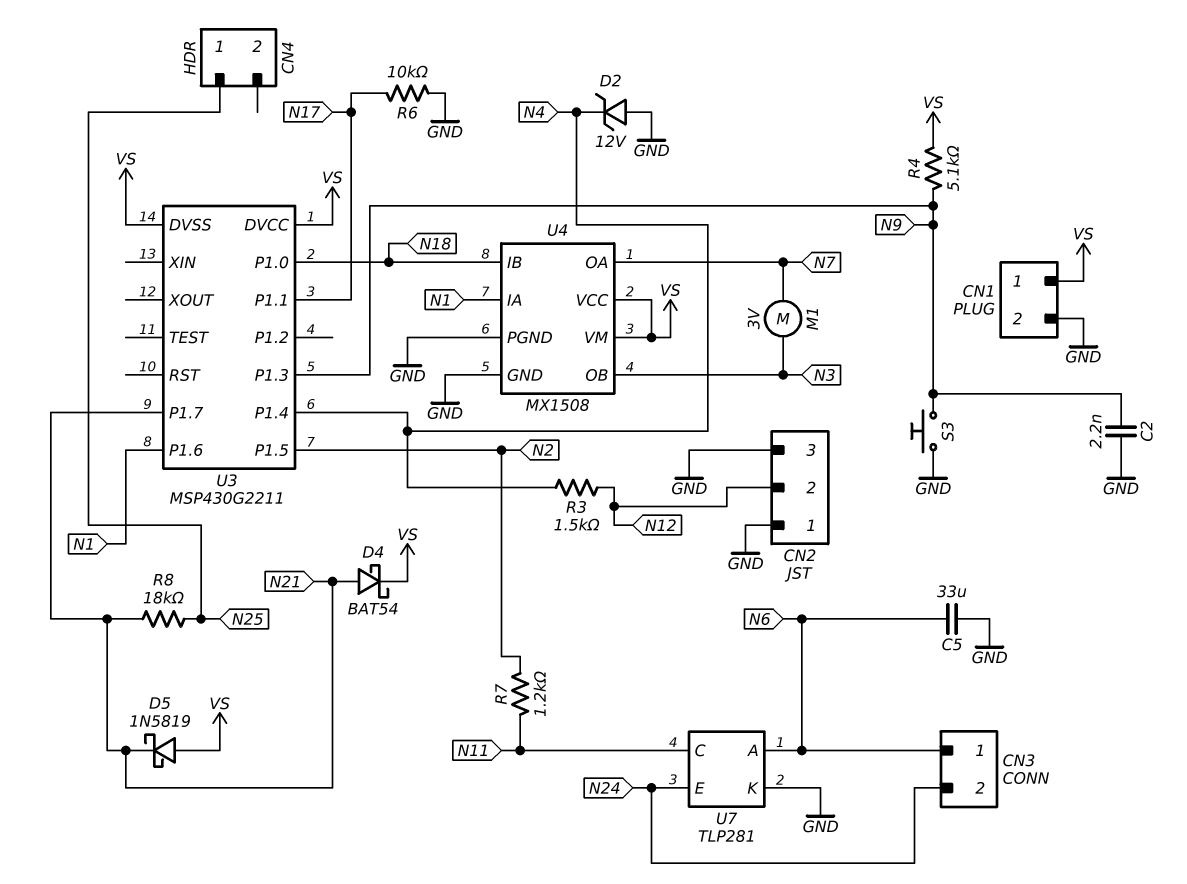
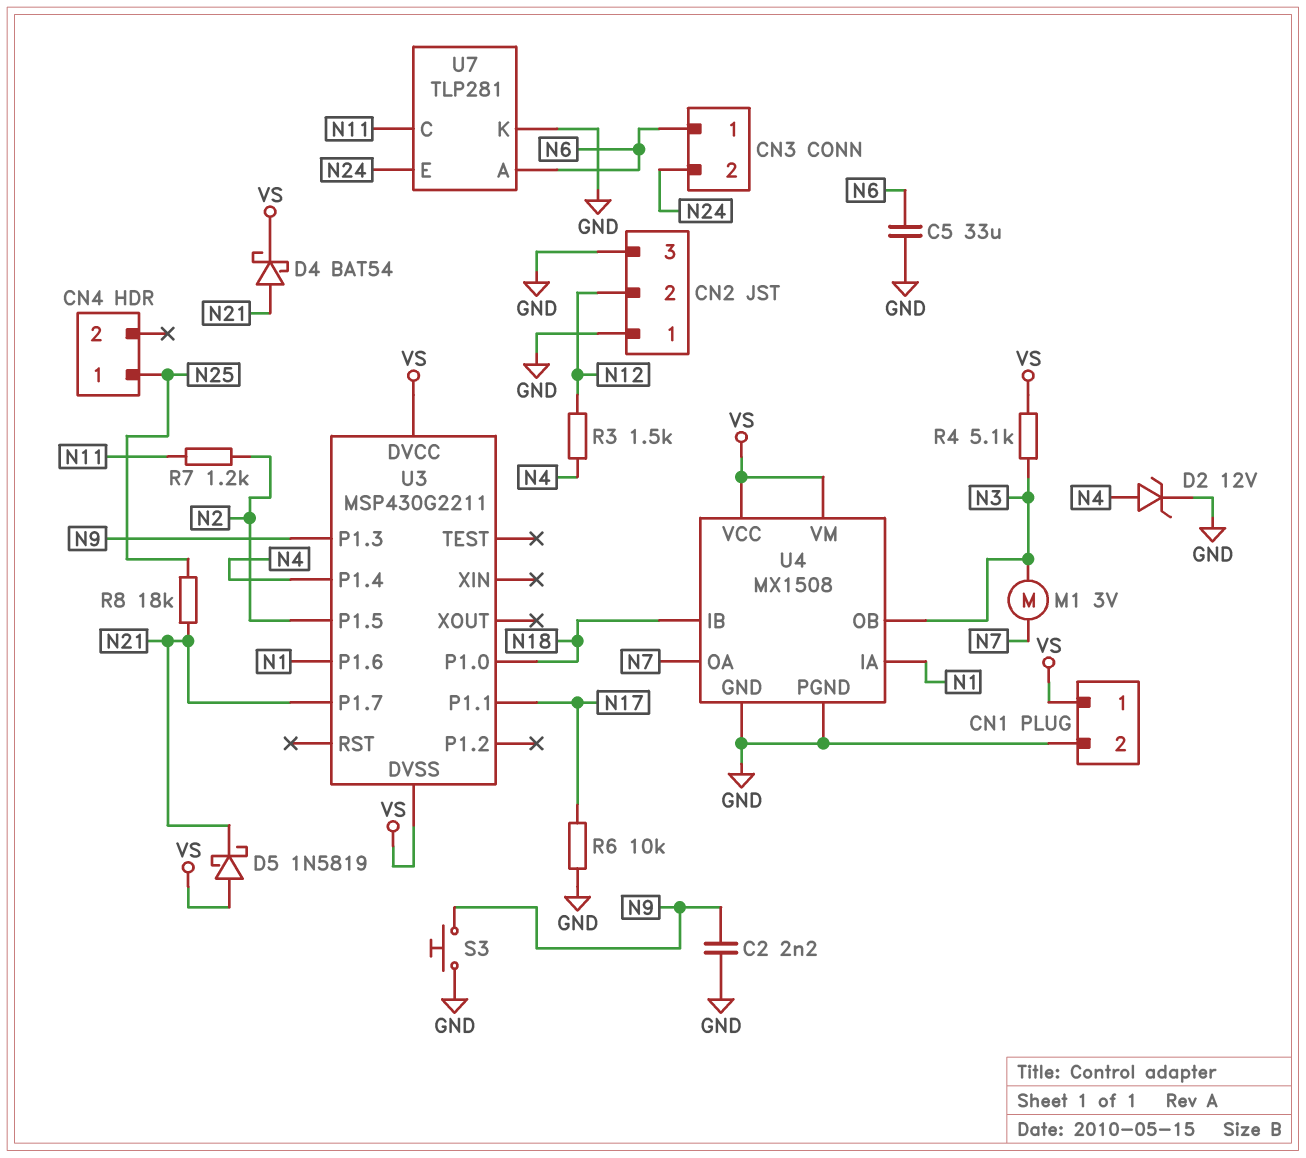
D2: zener 12V (A GND, K N4) -> zener 12V (A N4, K GND)
R4: 5.1k (N9, VS) -> 5.1k (N3, VS)

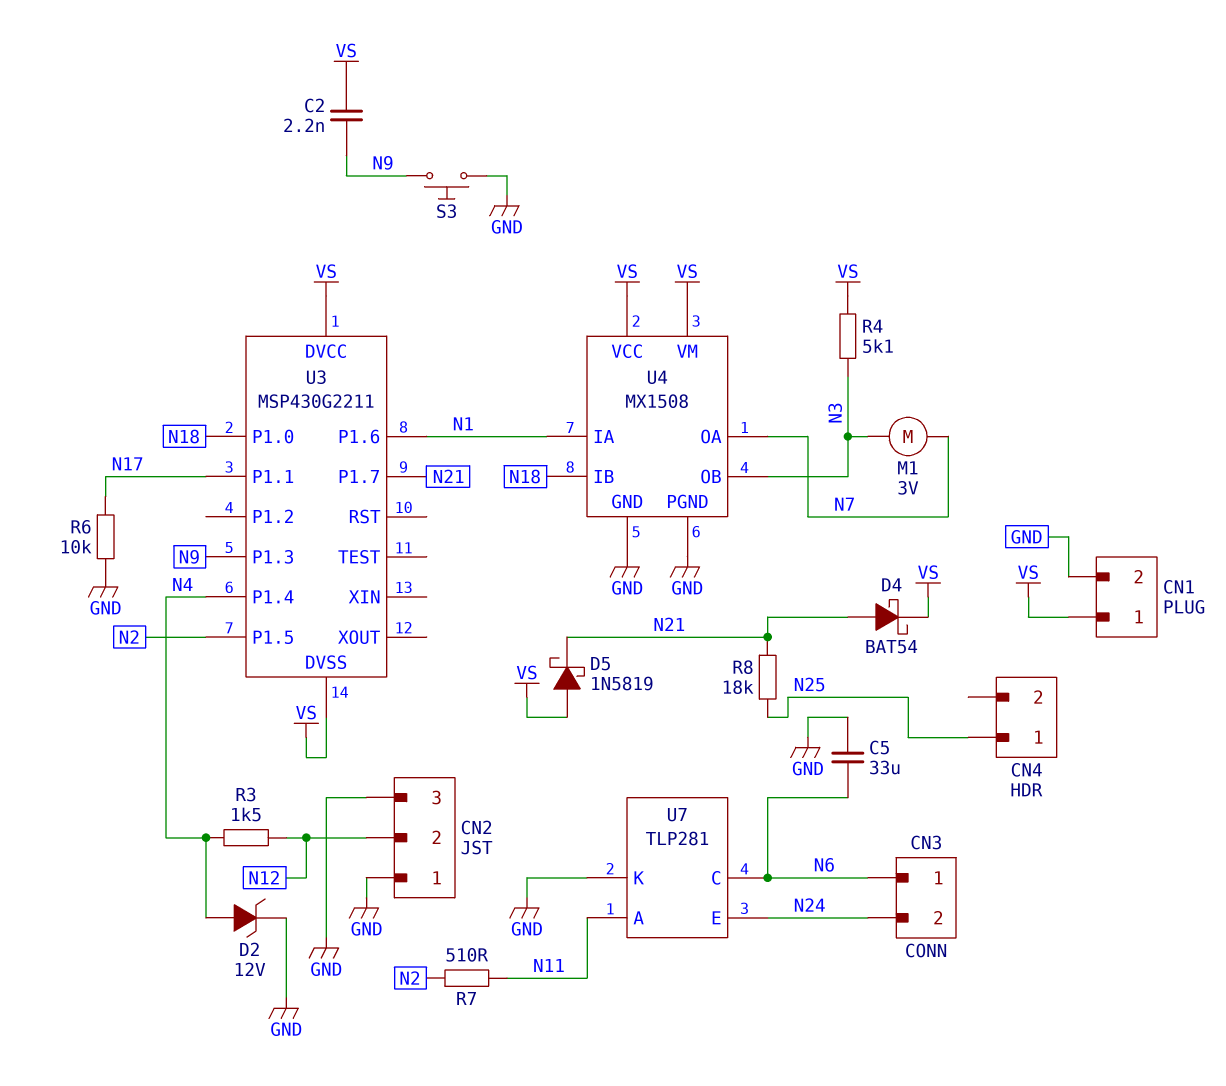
C2: 2.2nF (GND, N9) -> 2.2nF (N9, VS)
R7: 1.2k (N2, N11) -> 510 (N2, N11)
U7 pin A: N6 -> N11
U7 pin C: N11 -> N6

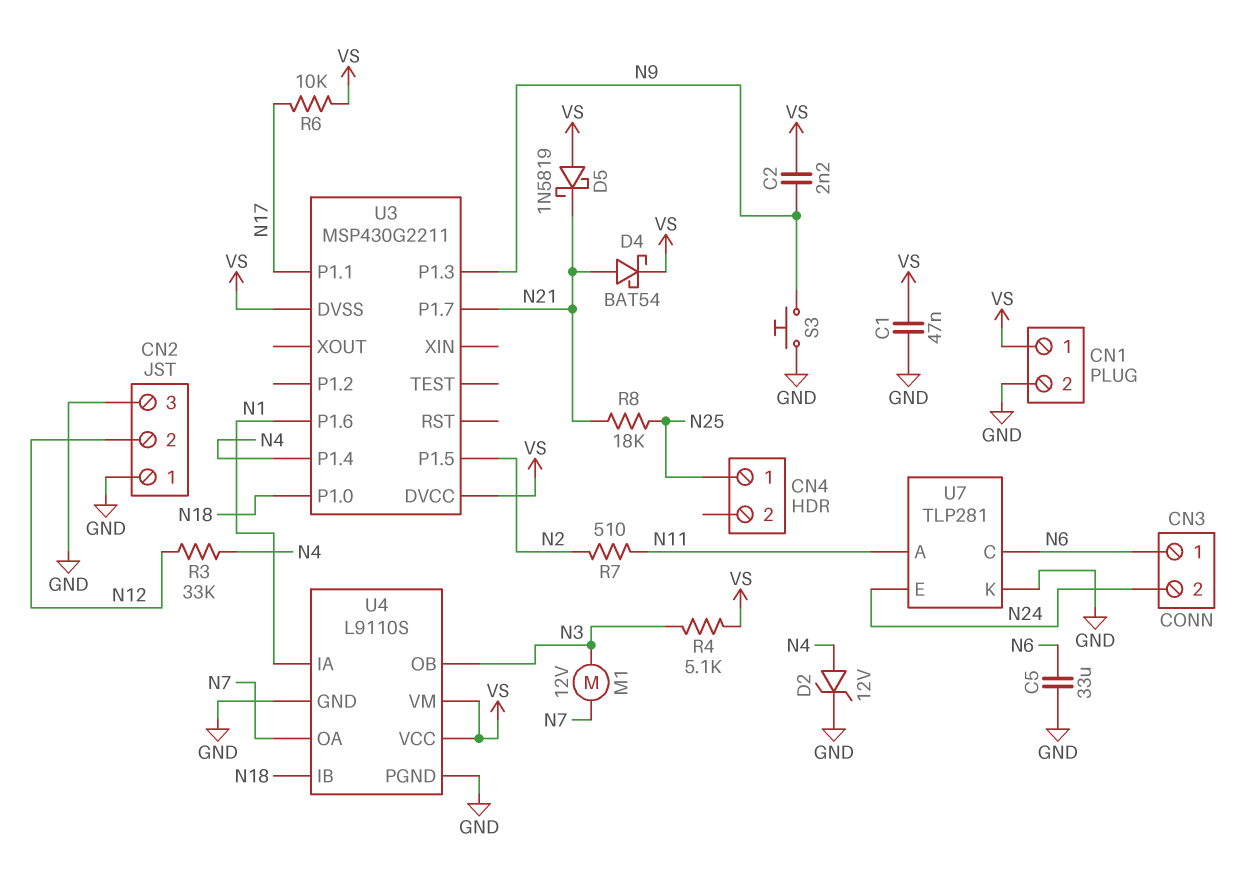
C1: none -> 47nF (GND, VS)
M1: motor 3V (N3, N7) -> motor 12V (N3, N7)
R3: 1.5k (N4, N12) -> 33k (N4, N12)
R6: 10k (GND, N17) -> 10k (N17, VS)
U4: MX1508 -> L9110S

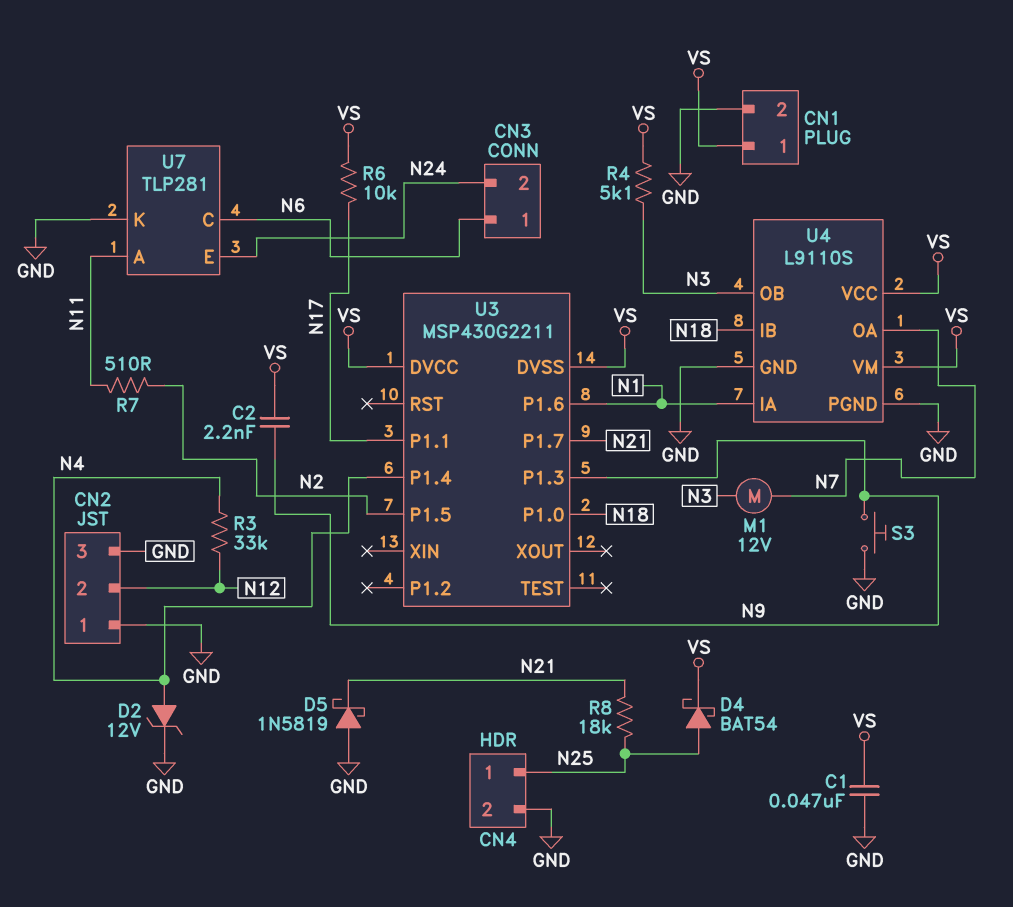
C5: 33uF (GND, N6) -> none
CN4 pin 2: none -> GND
D4: schottky BAT54 (A N21, K VS) -> schottky BAT54 (A N25, K VS)
D5: schottky 1N5819 (A VS, K N21) -> schottky 1N5819 (A GND, K N21)

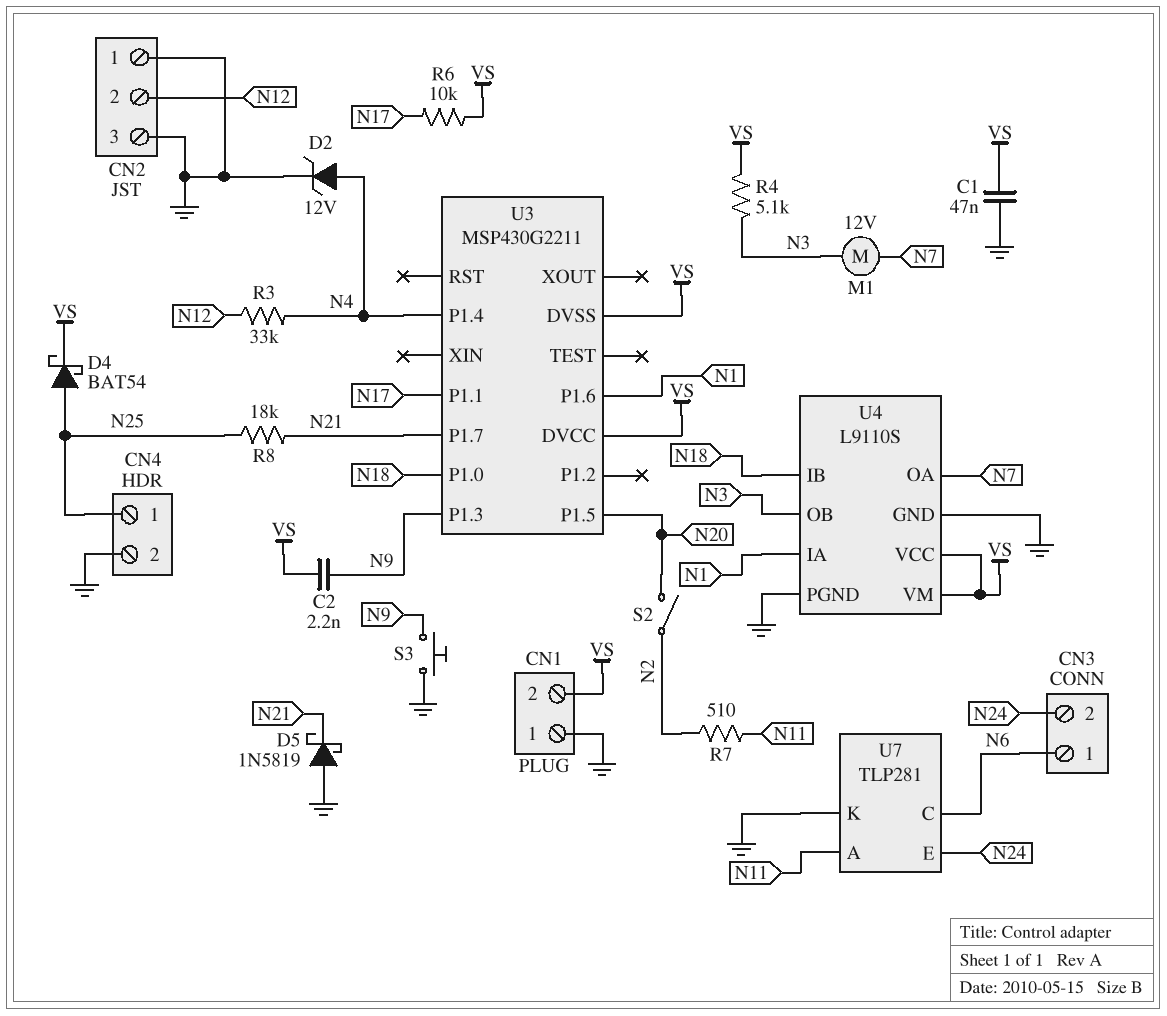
CN1 pin 1: VS -> GND
CN1 pin 2: GND -> VS
S2: none -> switch (N2, N20)
U3 pin P1.5: N2 -> N20

